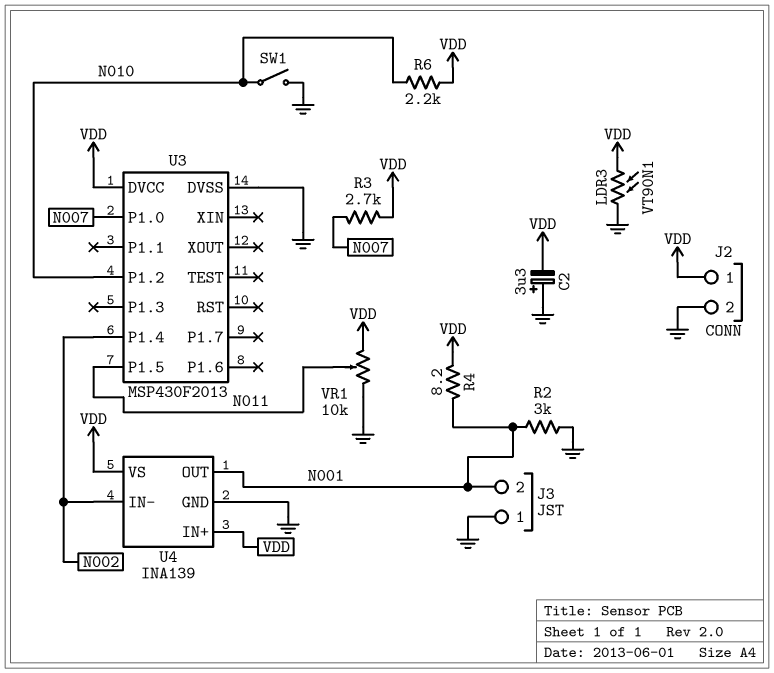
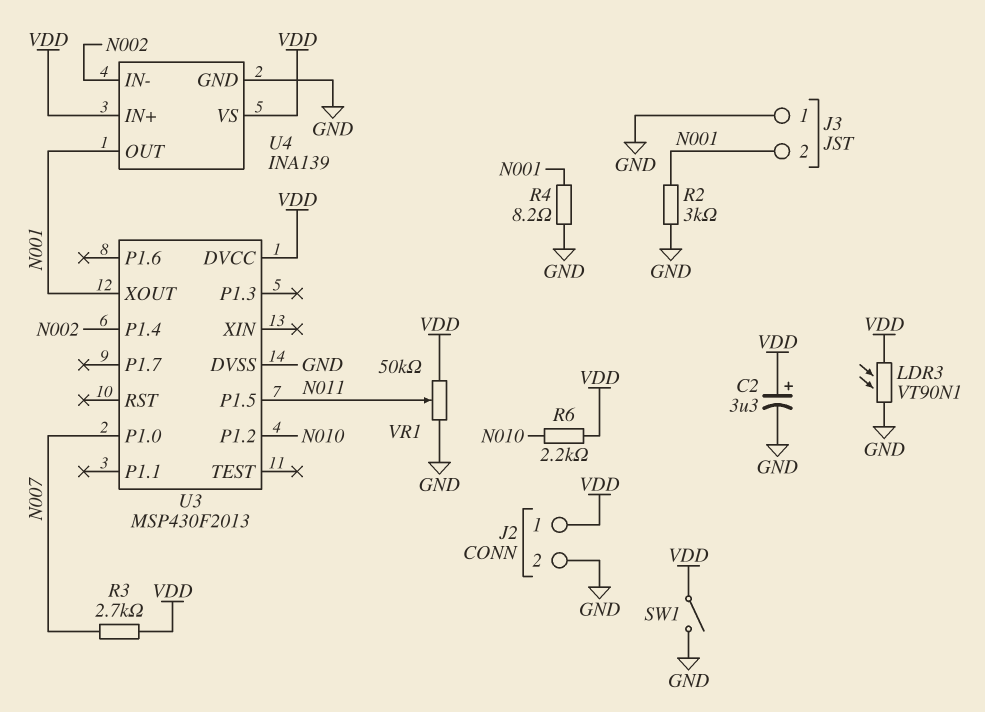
C2: 3.3uF (plus GND, minus VDD) -> 3.3uF (plus VDD, minus GND)
R4: 8.2 (N001, VDD) -> 8.2 (GND, N001)
SW1: switch (GND, N010) -> switch (GND, VDD)
U3 pin XOUT: none -> N001
VR1: 10k (GND, VDD, wiper N011) -> 50k (GND, VDD, wiper N011)

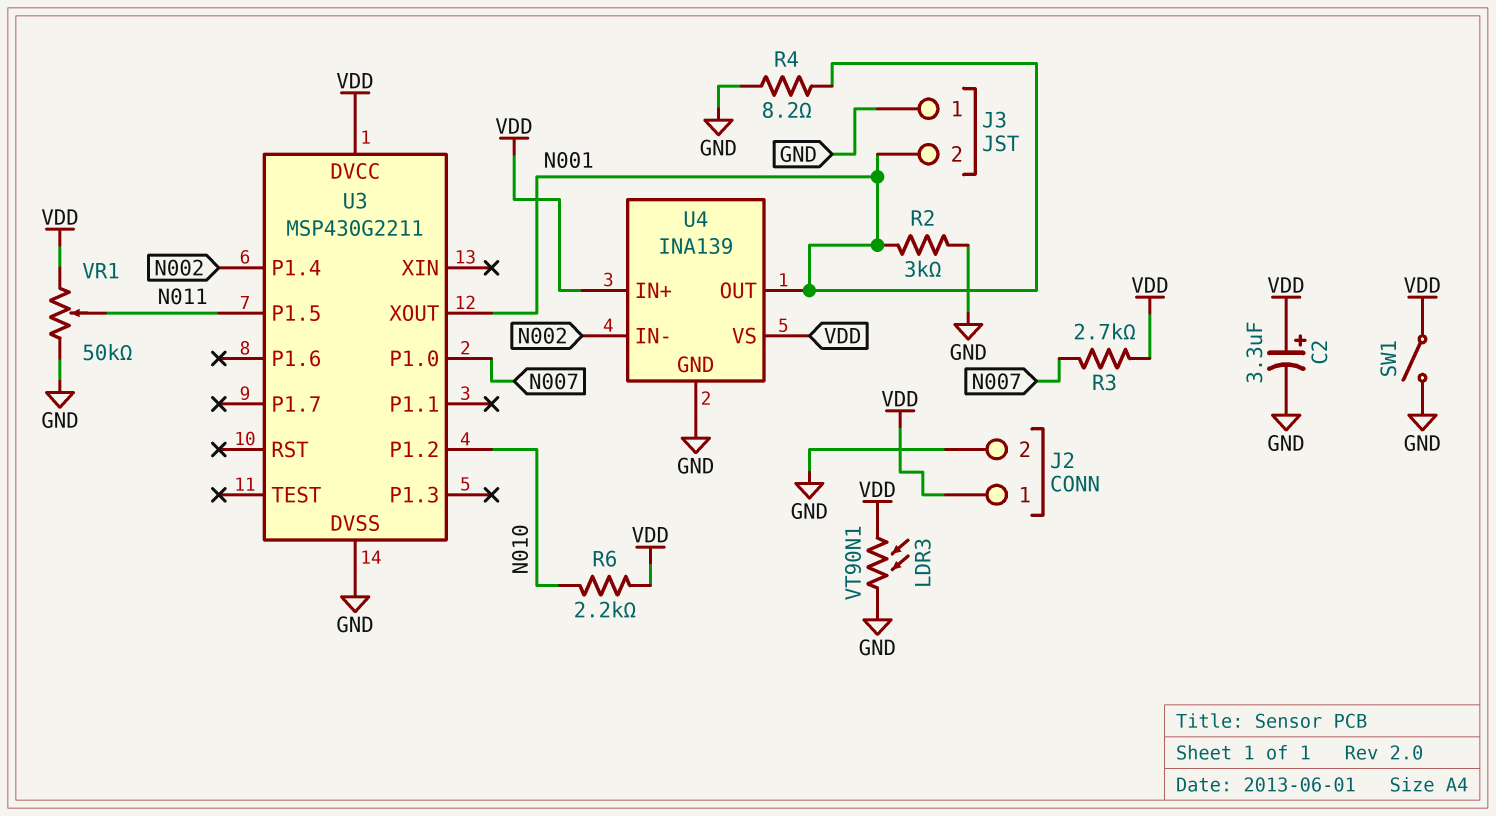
U3: MSP430F2013 -> MSP430G2211

